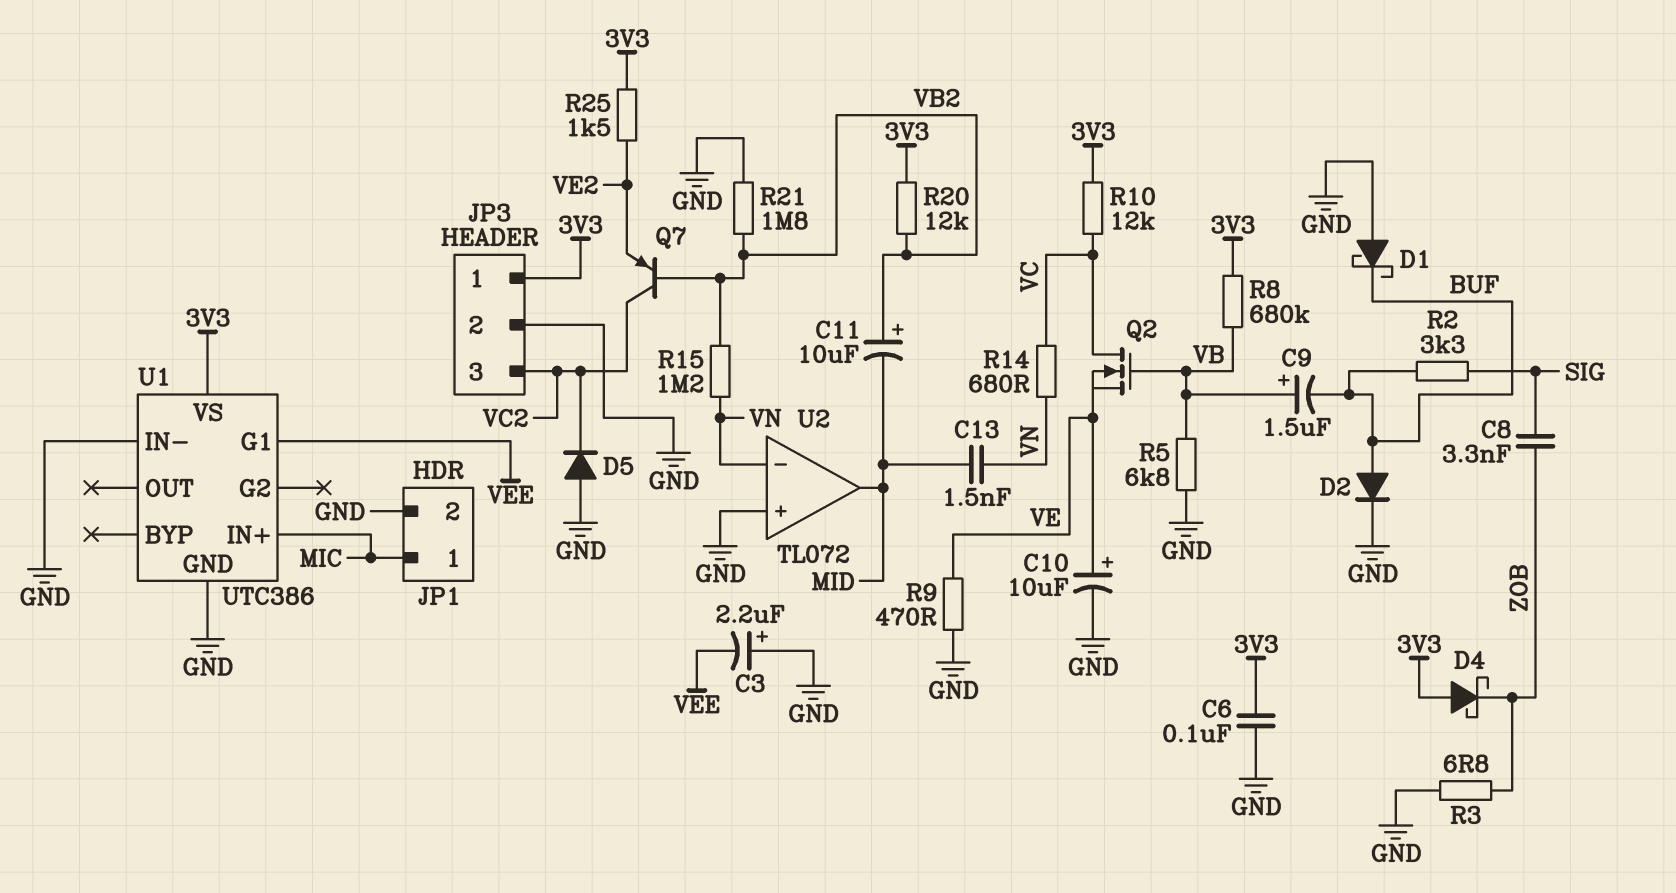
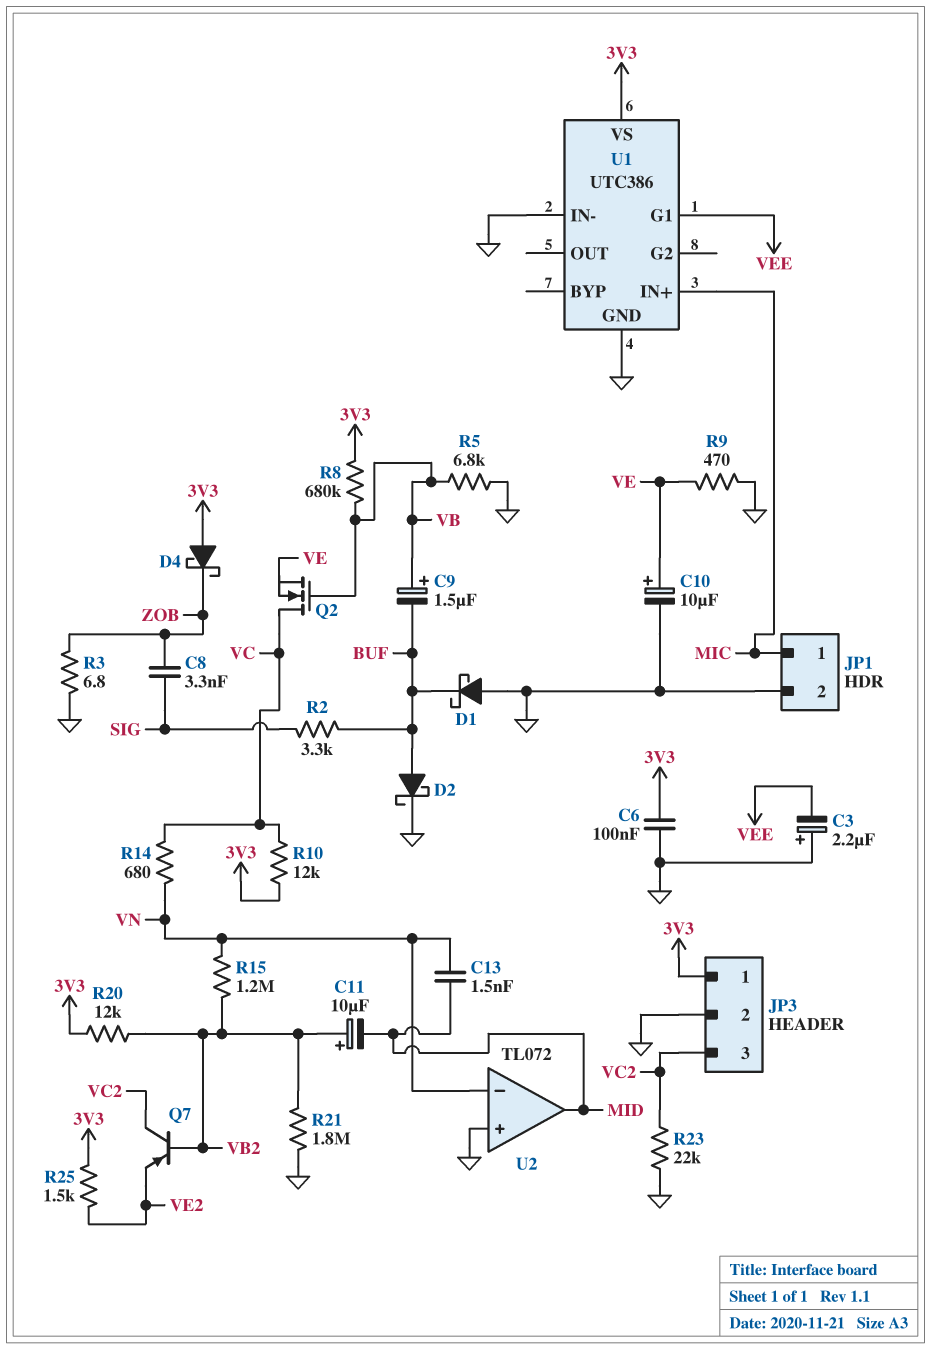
D2: diode (A BUF, K GND) -> schottky (A BUF, K GND)
D5: diode (A GND, K VC2) -> none
R23: none -> 22k (GND, VC2)

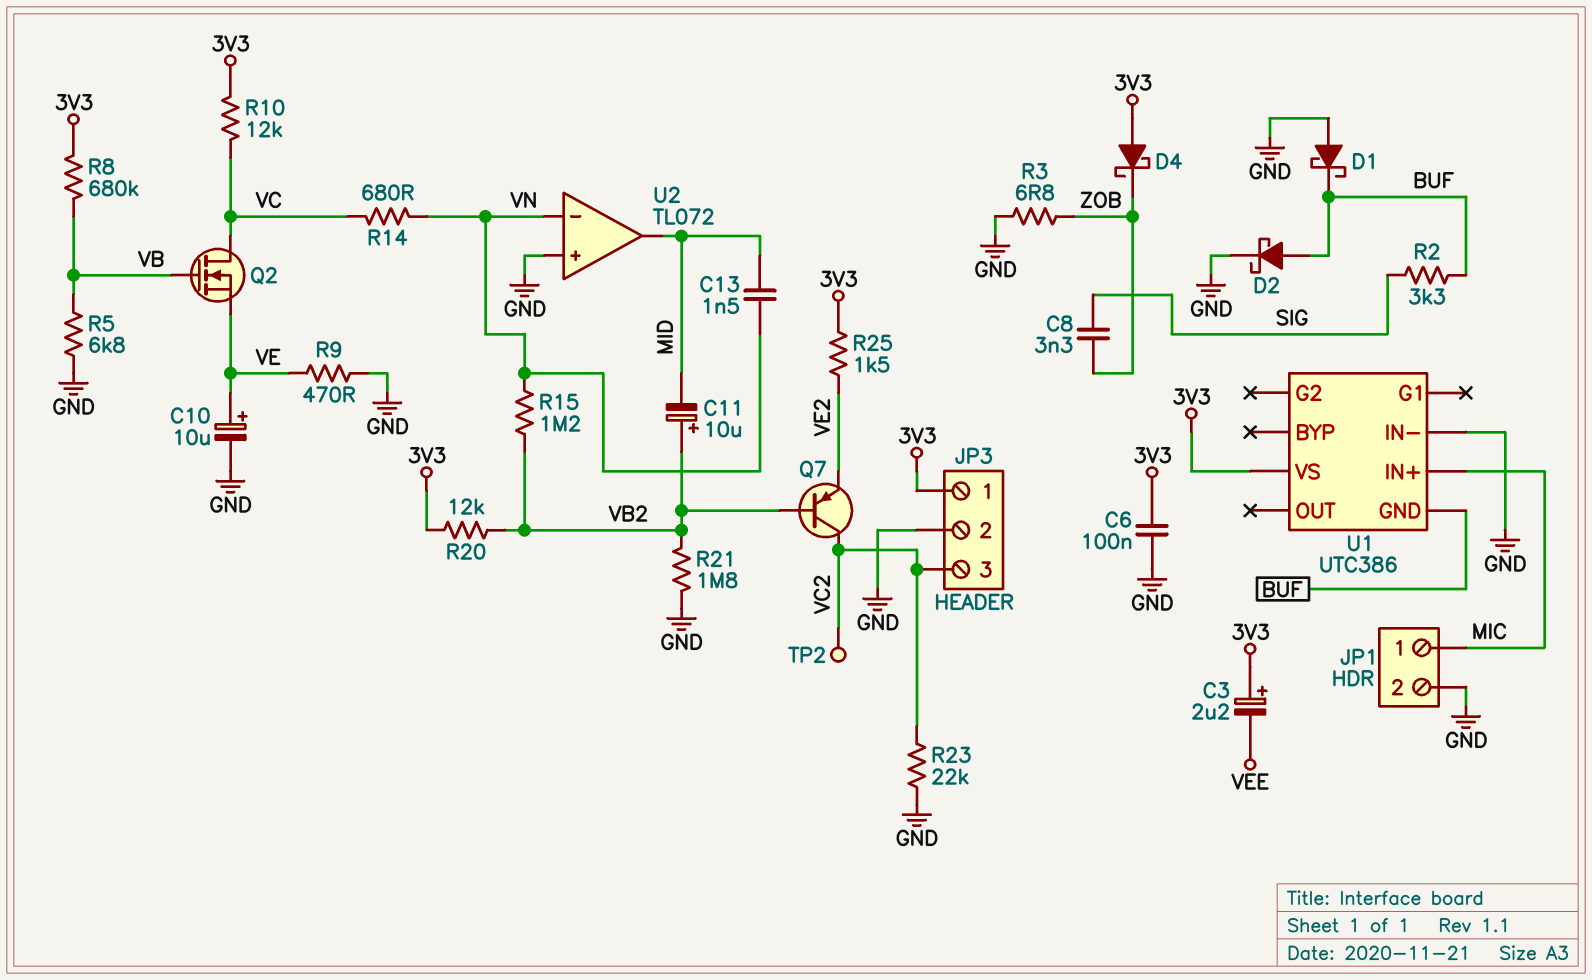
C3: 2.2uF (plus GND, minus VEE) -> 2.2uF (plus 3V3, minus VEE)
C9: 1.5uF (plus VB, minus BUF) -> none
TP2: none -> test point (VC2)
U1 pin G1: VEE -> none
U1 pin GND: GND -> BUF

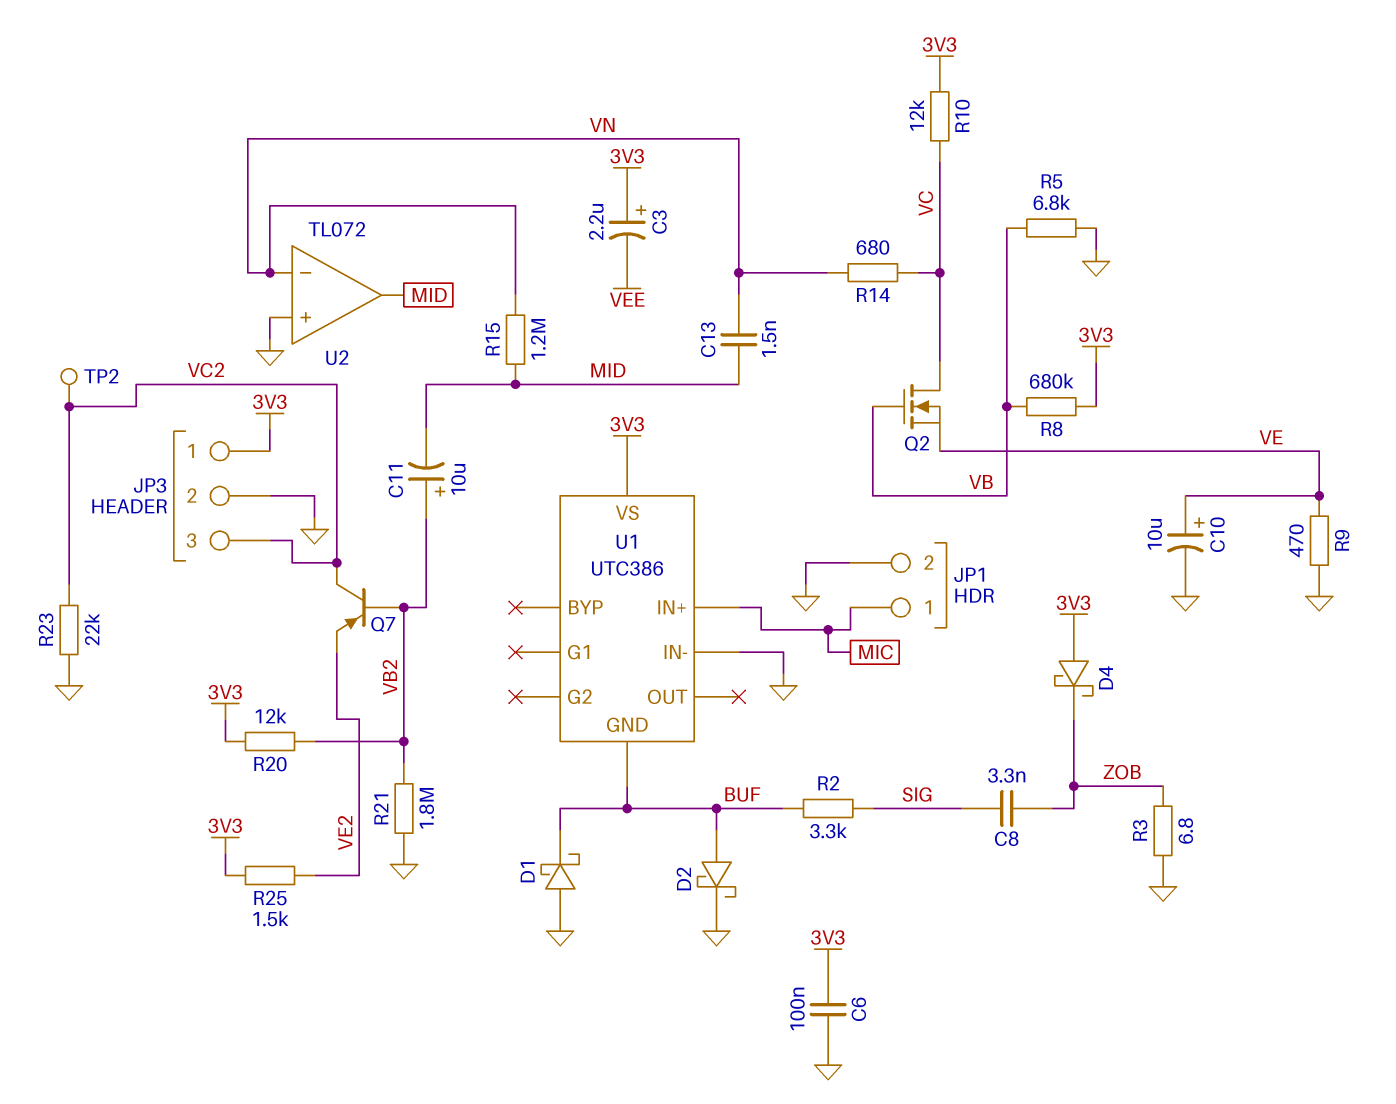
R15: 1.2M (VB2, VN) -> 1.2M (MID, VN)

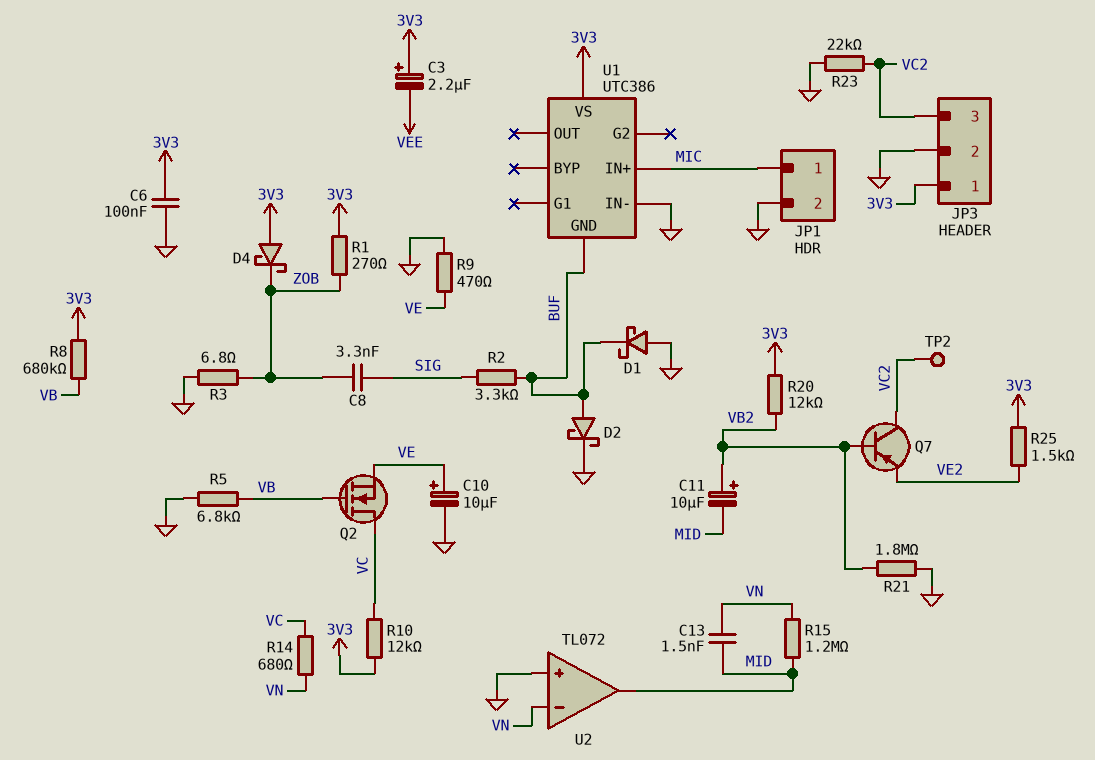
R1: none -> 270 (3V3, ZOB)

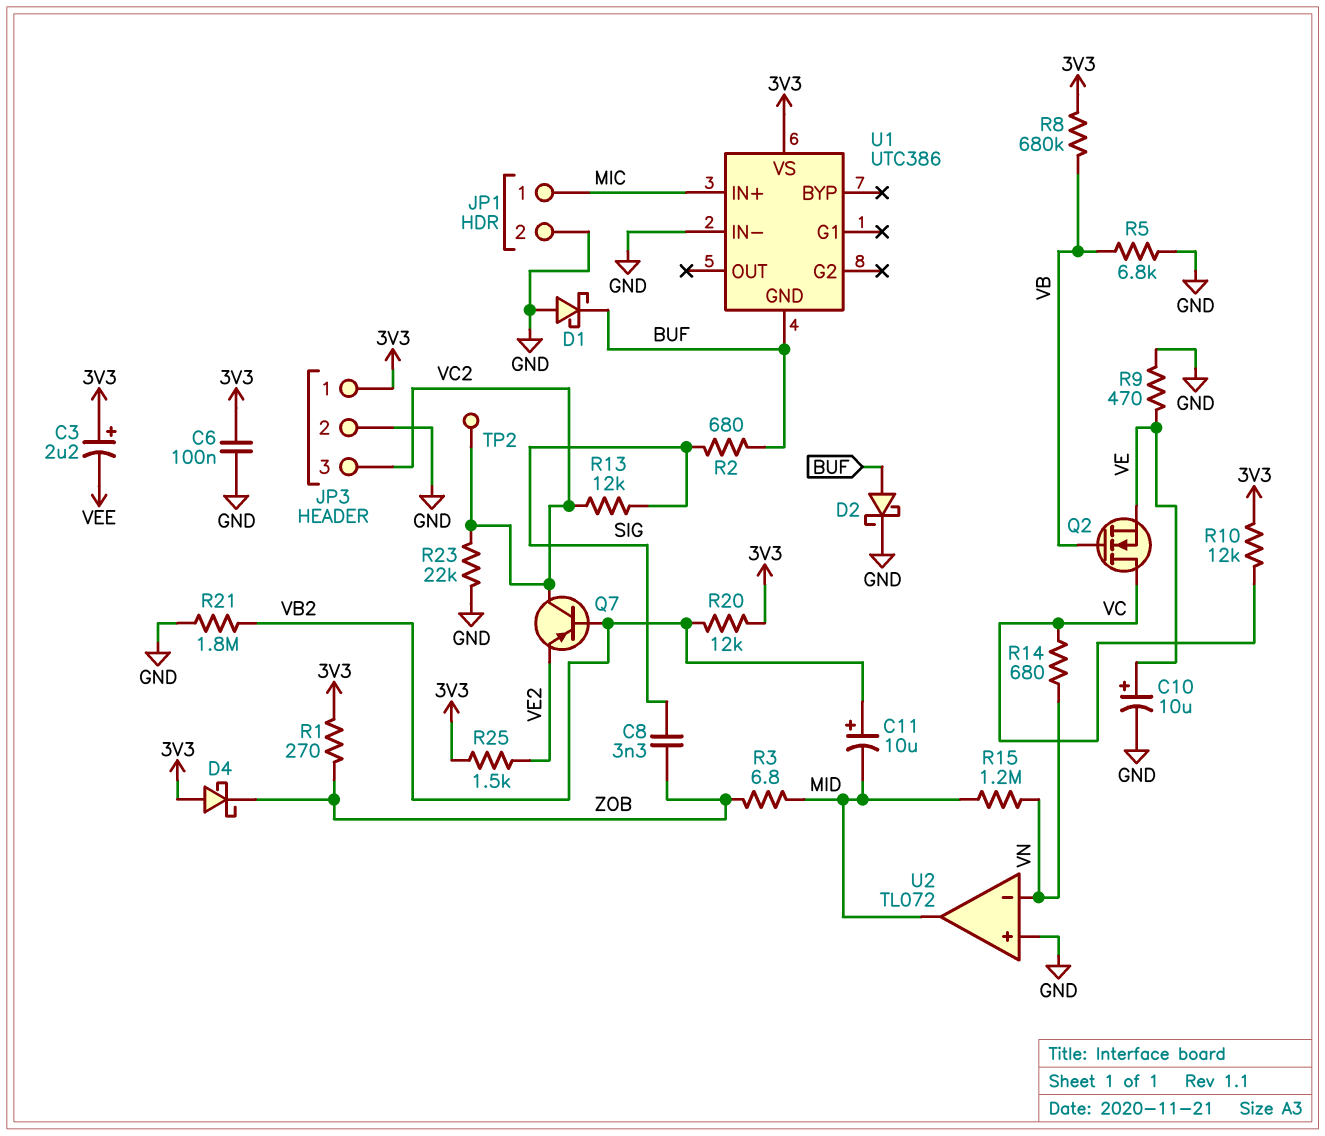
C13: 1.5nF (MID, VN) -> none
R2: 3.3k (BUF, SIG) -> 680 (BUF, SIG)
R3: 6.8 (GND, ZOB) -> 6.8 (MID, ZOB)
R13: none -> 12k (SIG, VC2)

